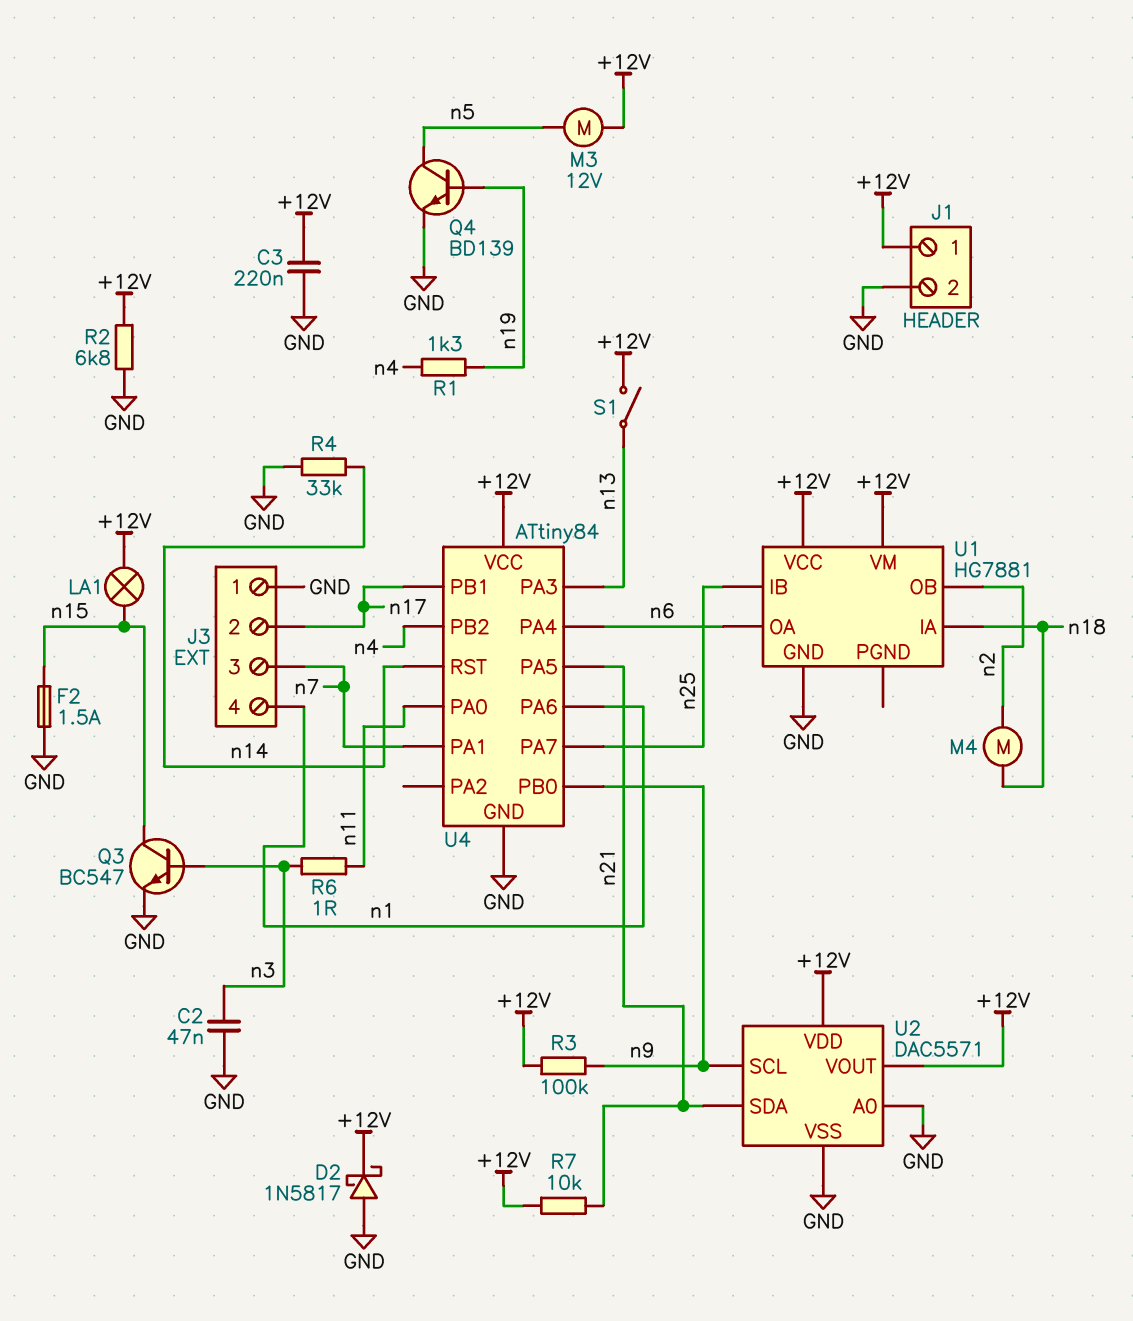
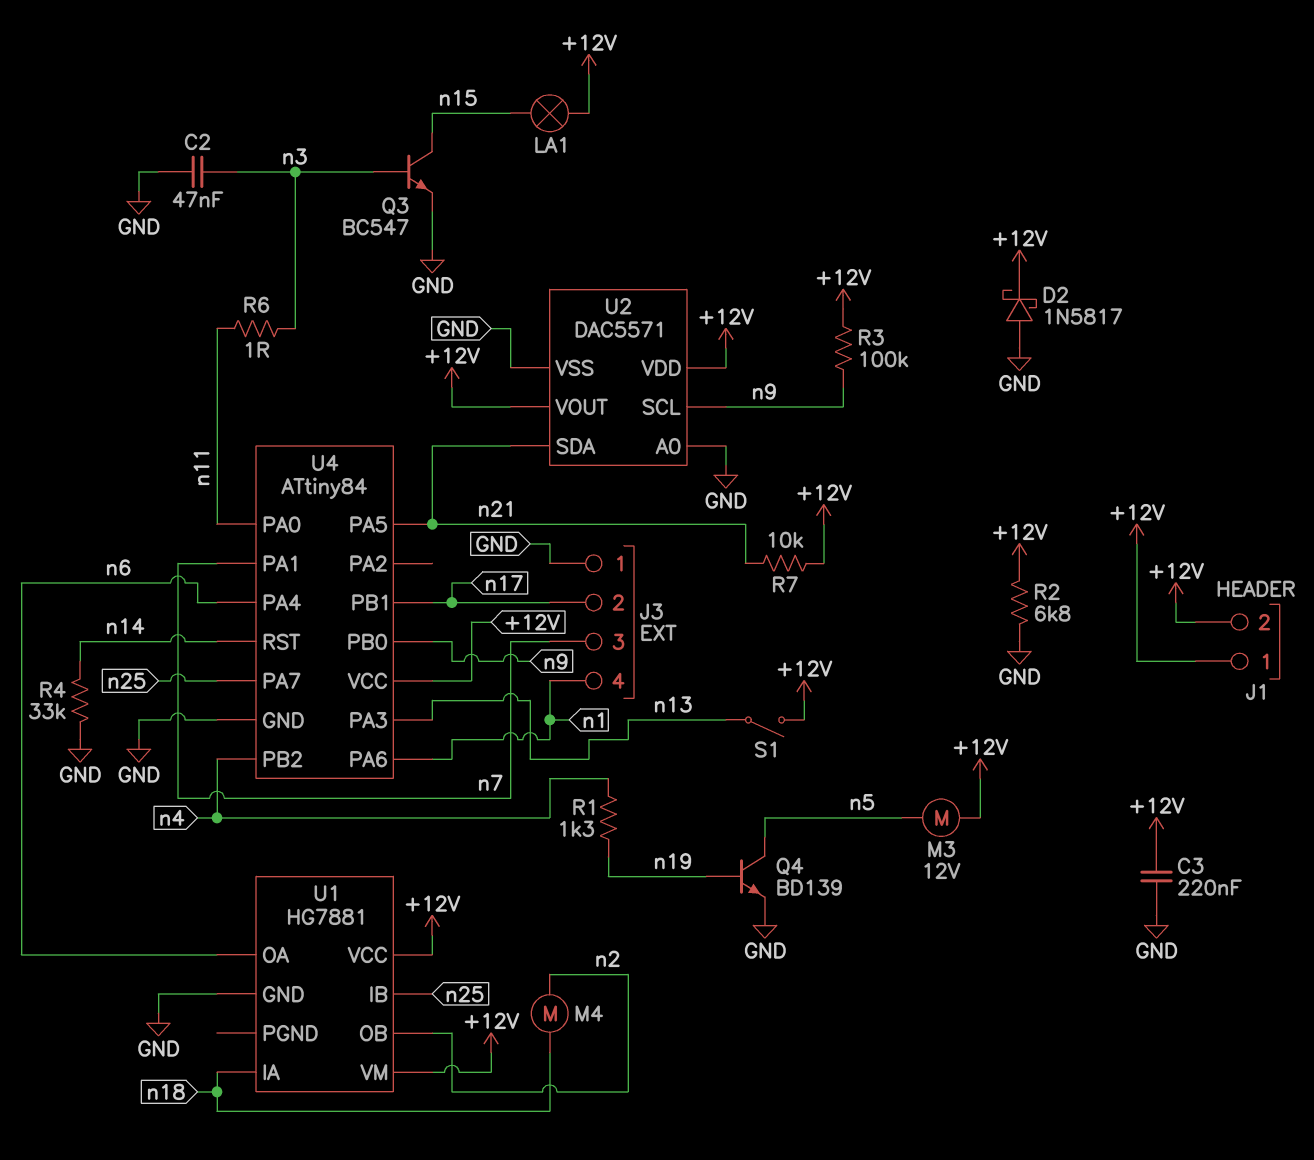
F2: 1.5A (GND, n15) -> none
J1 pin 2: GND -> +12V

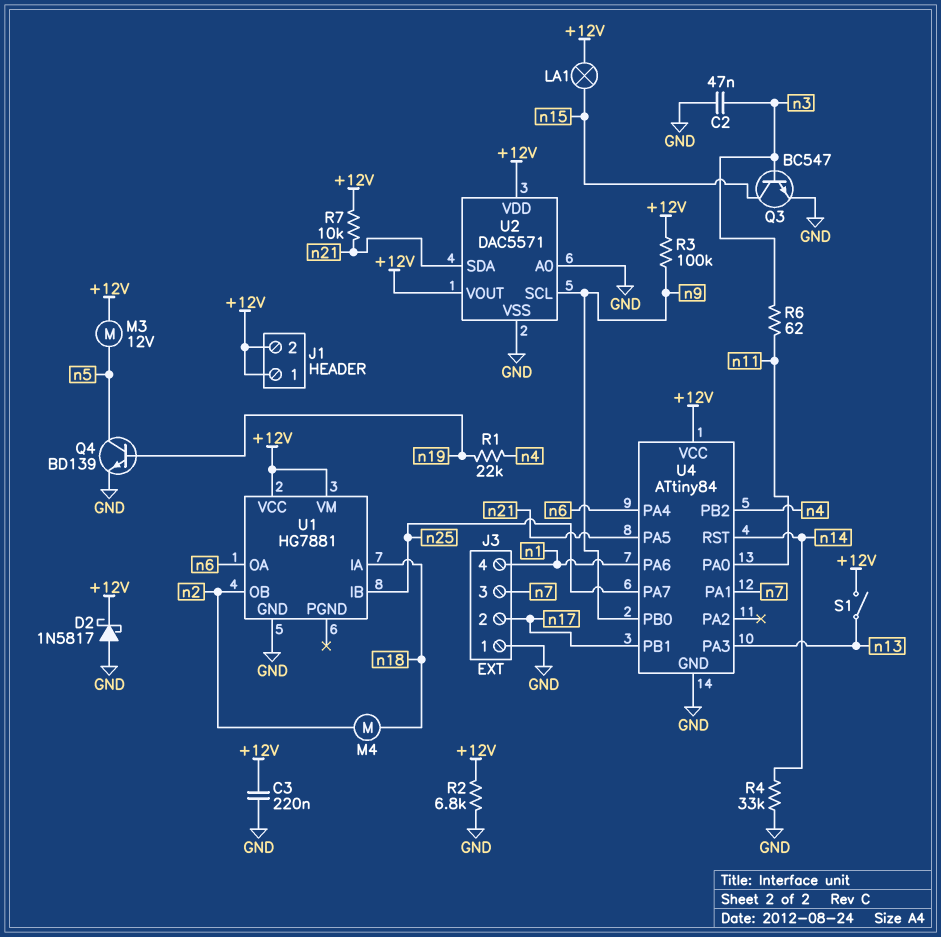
R1: 1.3k (n4, n19) -> 22k (n4, n19)
R6: 1 (n3, n11) -> 62 (n3, n11)

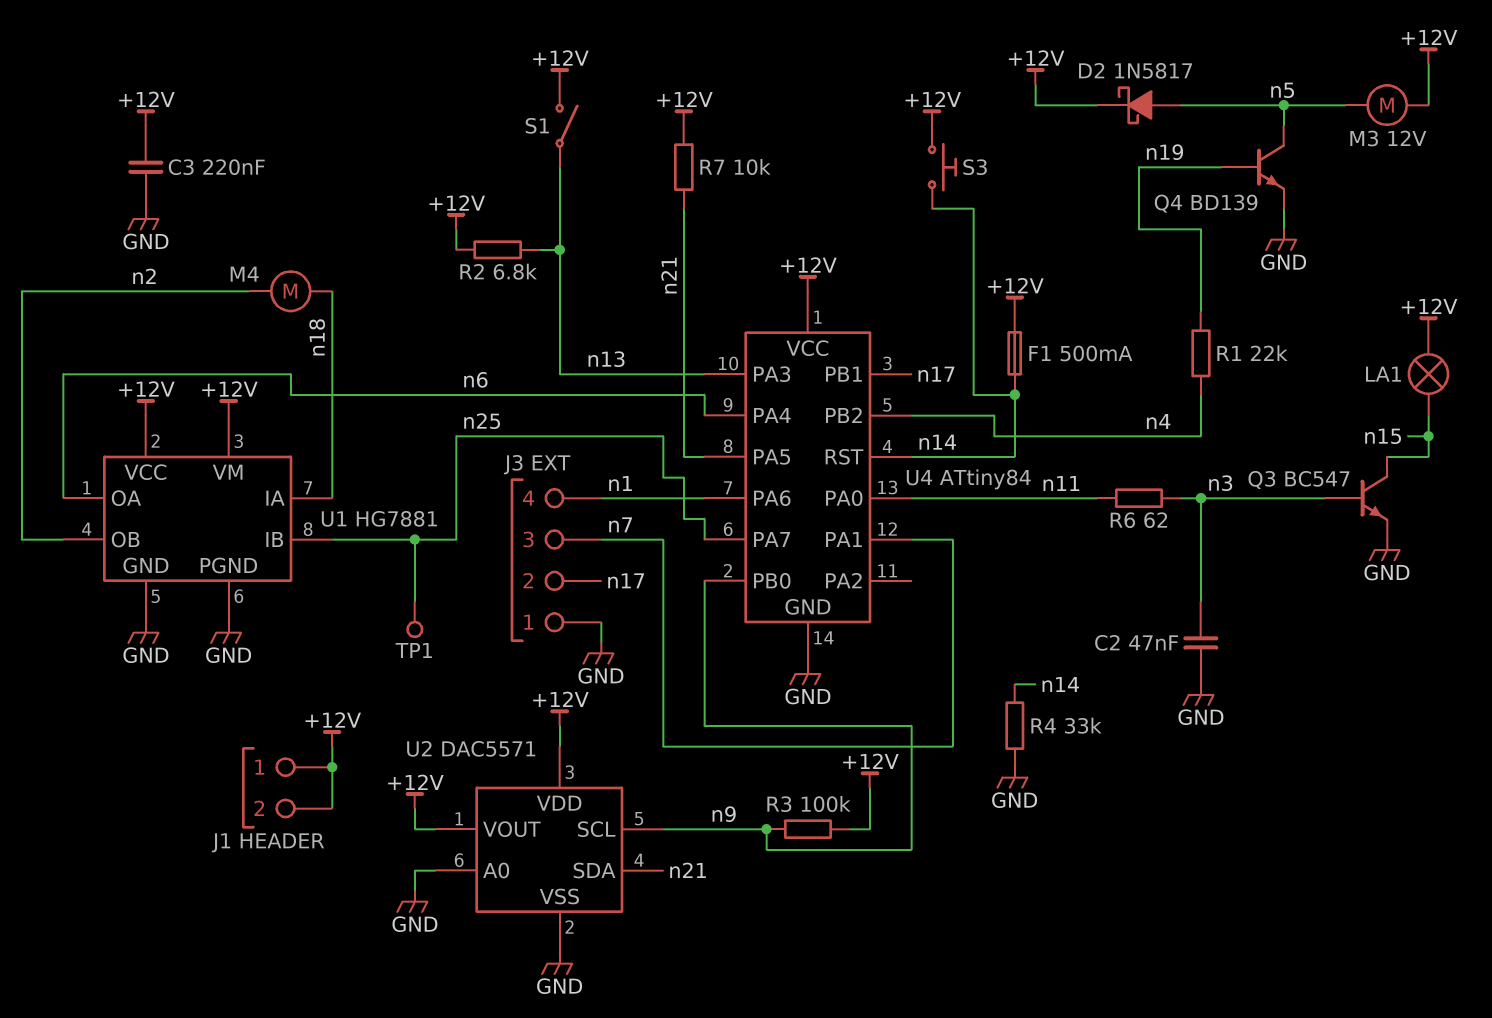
D2: schottky 1N5817 (A GND, K +12V) -> schottky 1N5817 (A n5, K +12V)
F1: none -> 500mA (+12V, n14)
R2: 6.8k (+12V, GND) -> 6.8k (+12V, n13)
S3: none -> button (+12V, n14)
TP1: none -> test point (n25)
U1 pin PGND: none -> GND

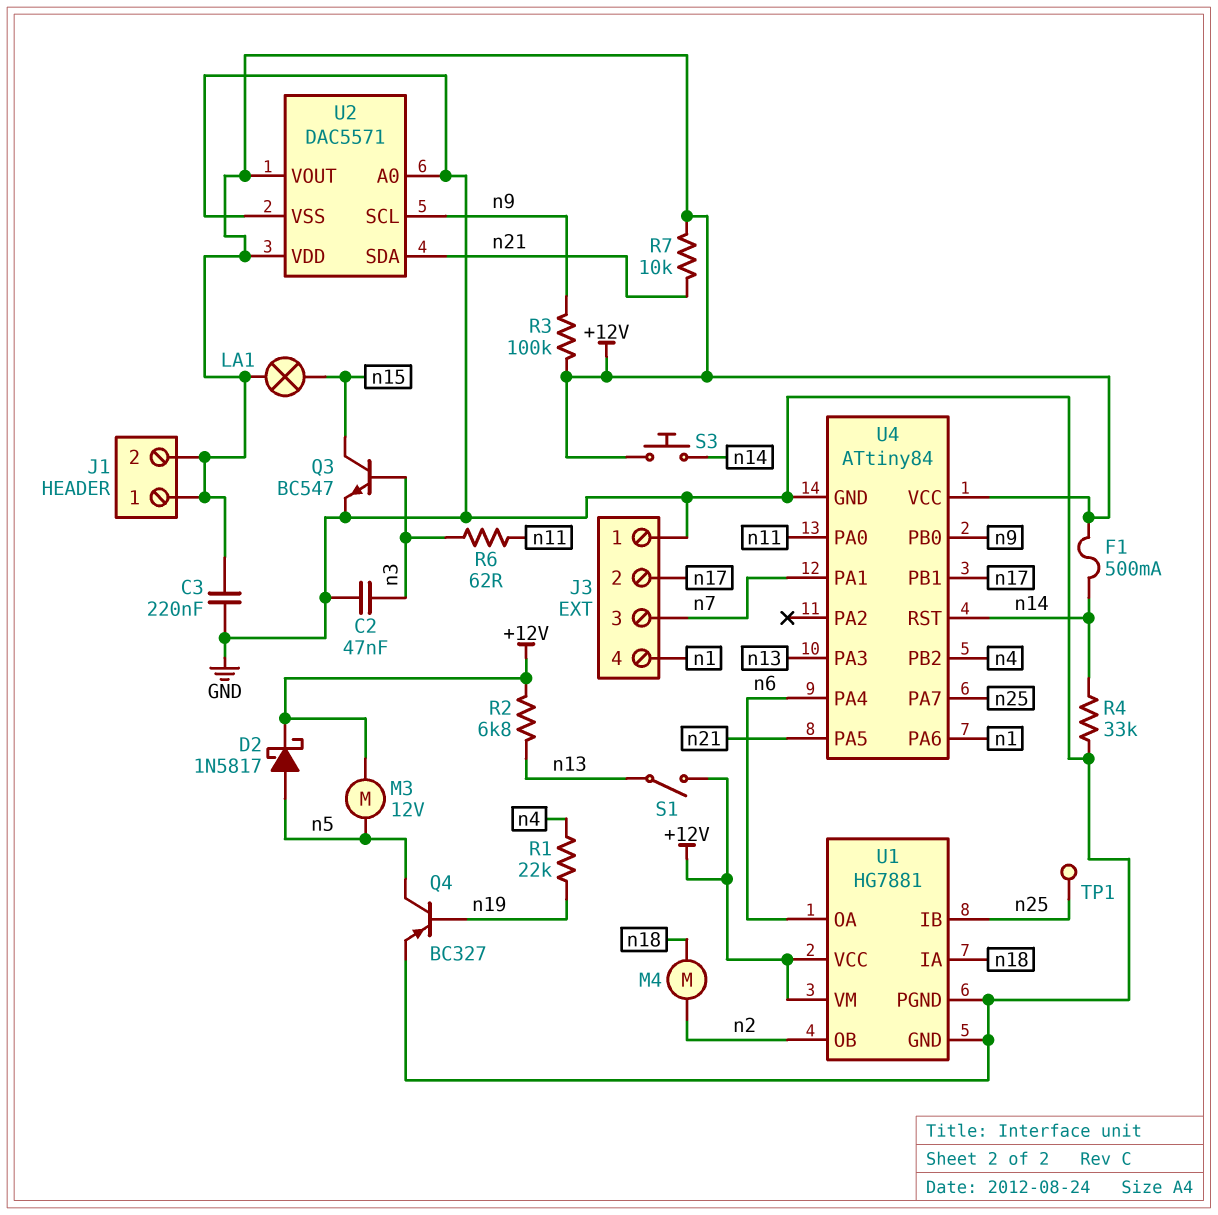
Q4: NPN BD139 (B n19, C n5, E GND) -> PNP BC327 (B n19, C n5, E GND)

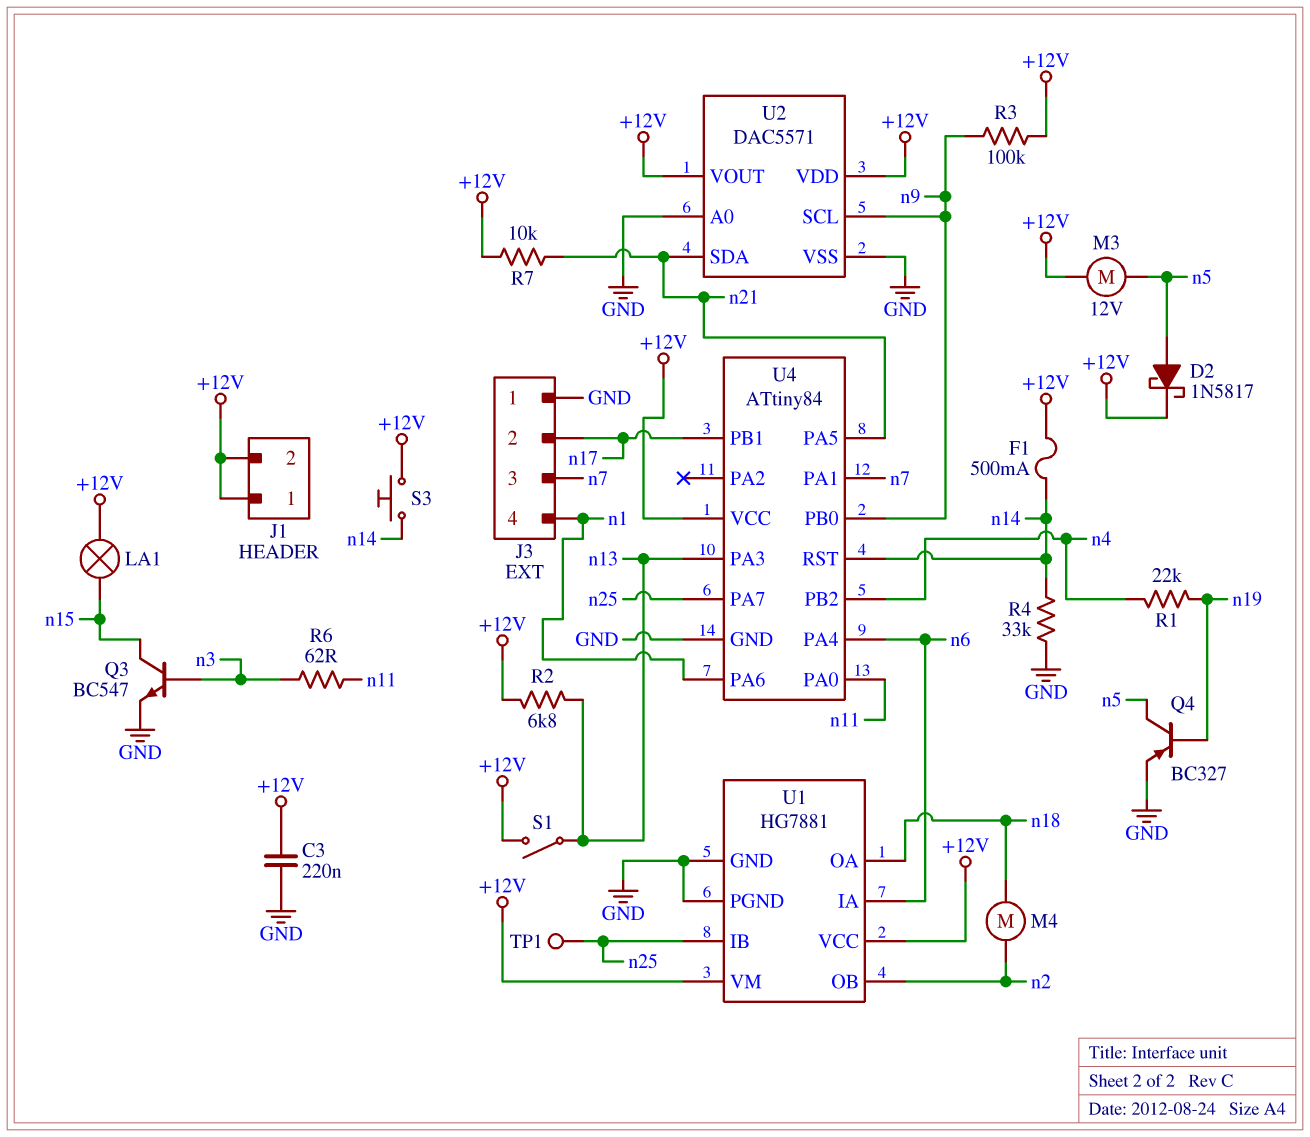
C2: 47nF (GND, n3) -> none
U1 pin IA: n18 -> n6
U1 pin OA: n6 -> n18

